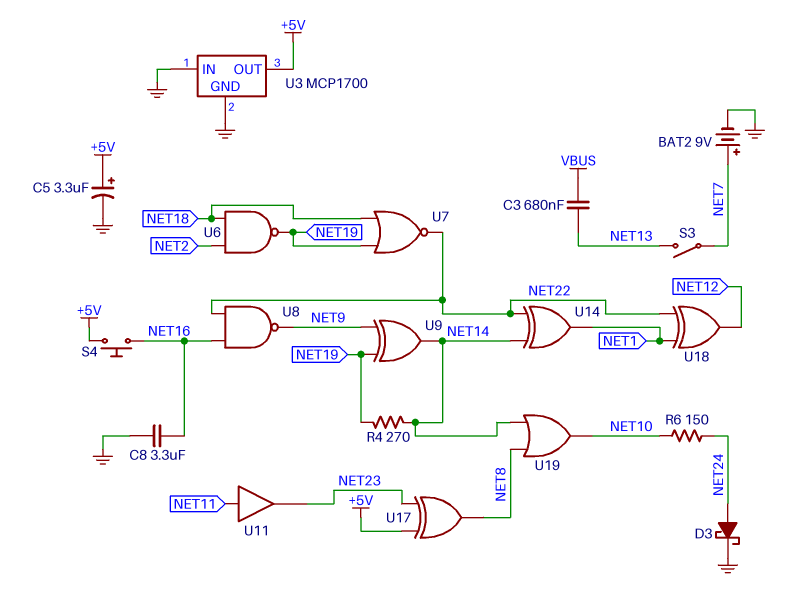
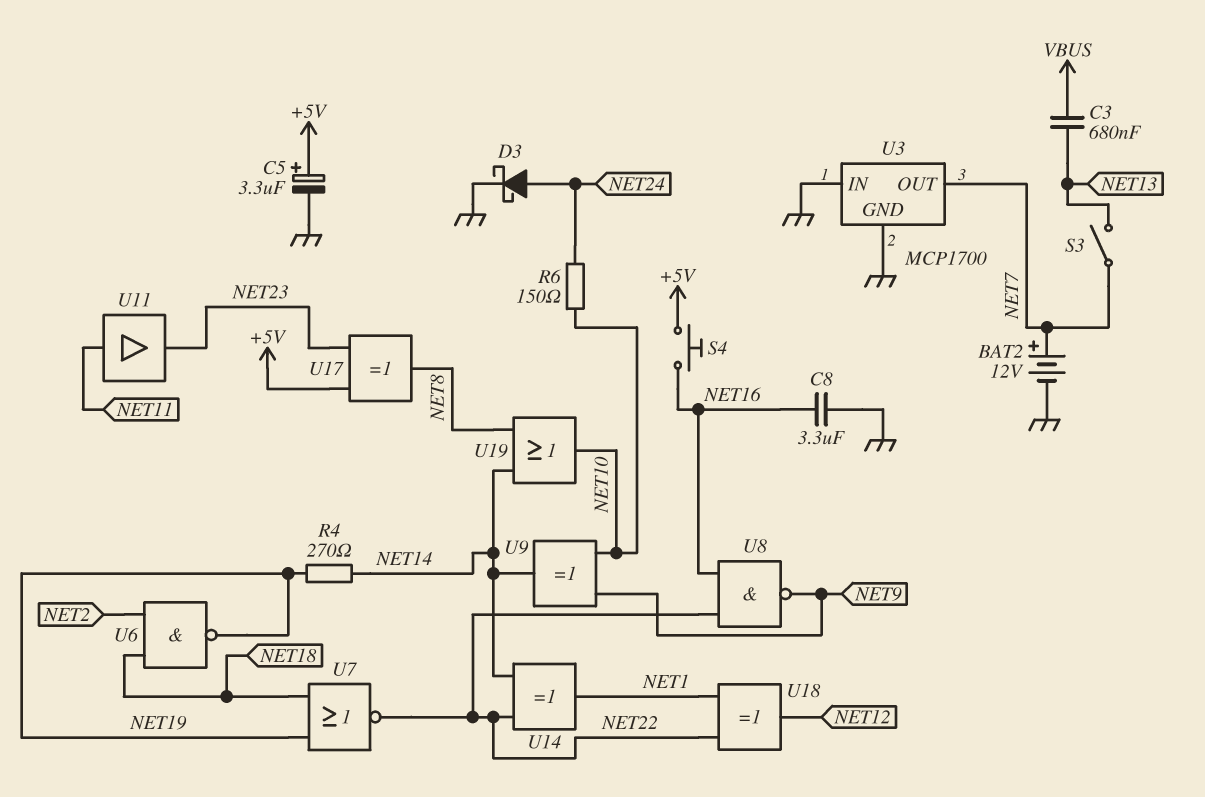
BAT2: 9V (plus NET7, minus GND) -> 12V (plus NET7, minus GND)
U3 pin OUT: +5V -> NET7
U9: XOR (in NET9, in NET19, out NET14) -> XOR (in NET9, in NET10, out NET14)

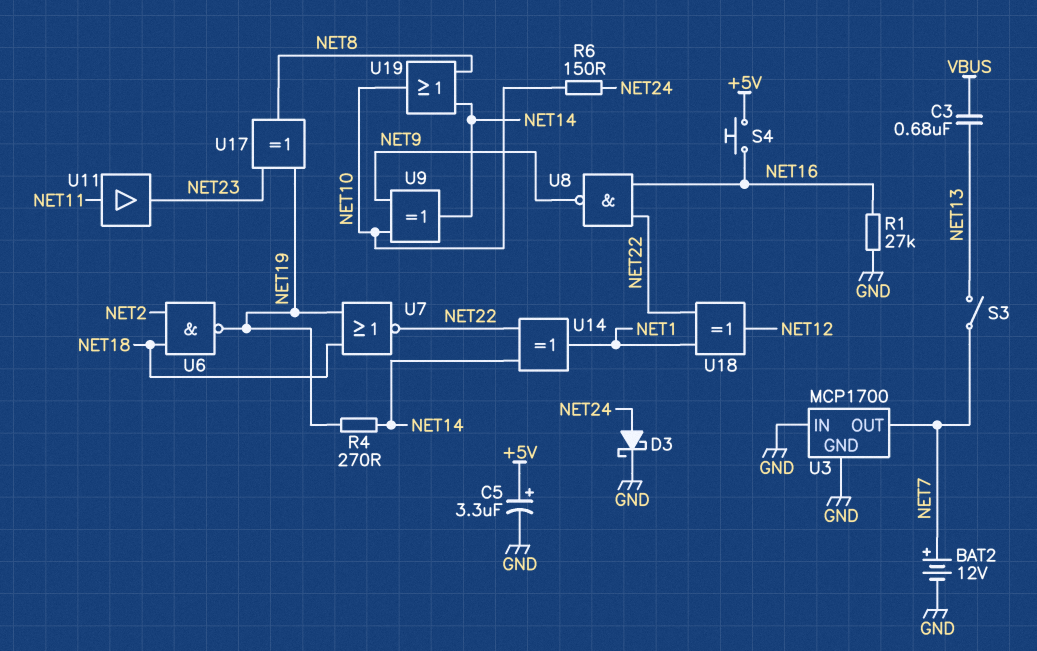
C8: 3.3uF (GND, NET16) -> none
R1: none -> 27k (GND, NET16)
U17: XOR (in +5V, in NET23, out NET8) -> XOR (in NET19, in NET23, out NET8)

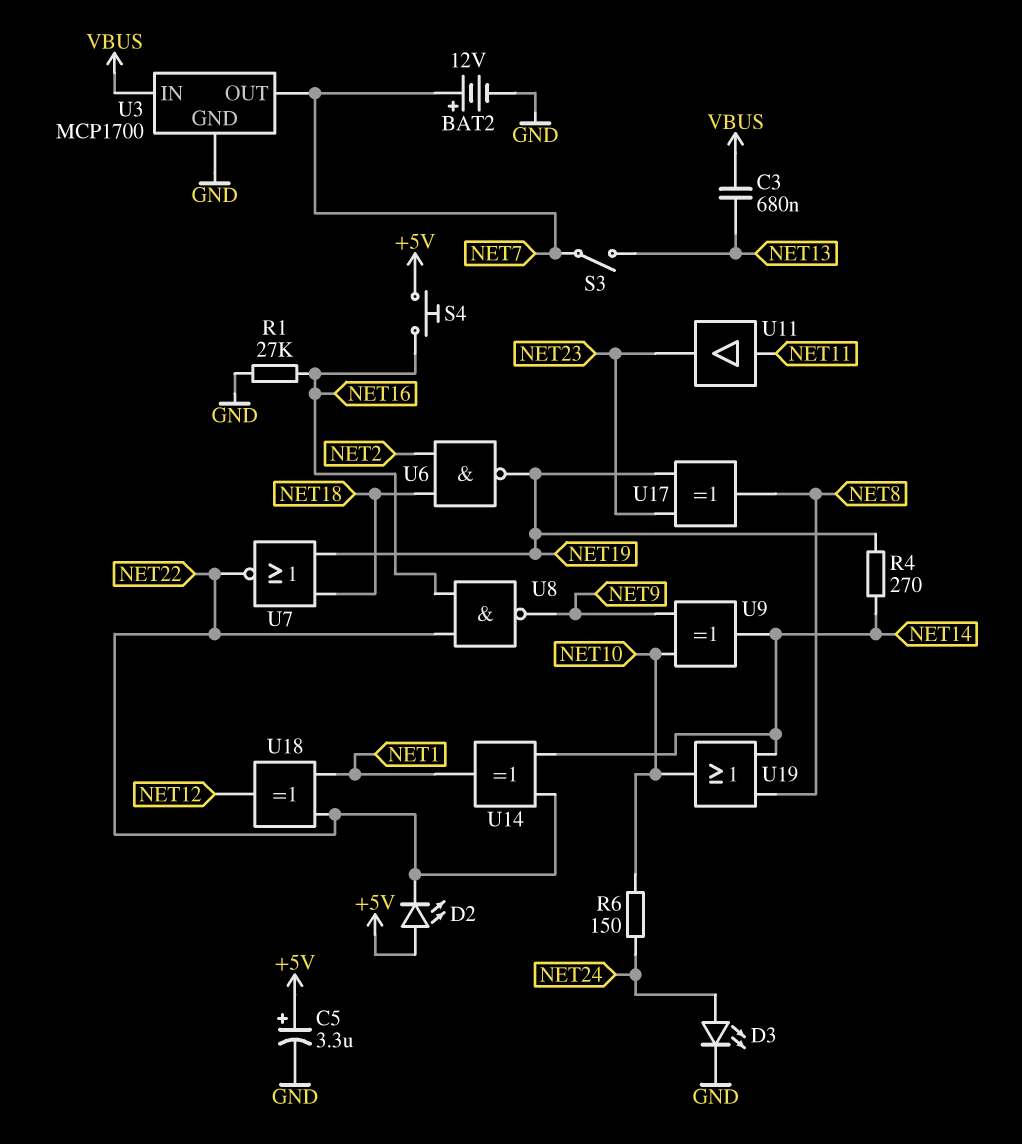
D2: none -> LED (A +5V, K NET22)
D3: schottky (A NET24, K GND) -> LED (A NET24, K GND)
U3 pin IN: GND -> VBUS

